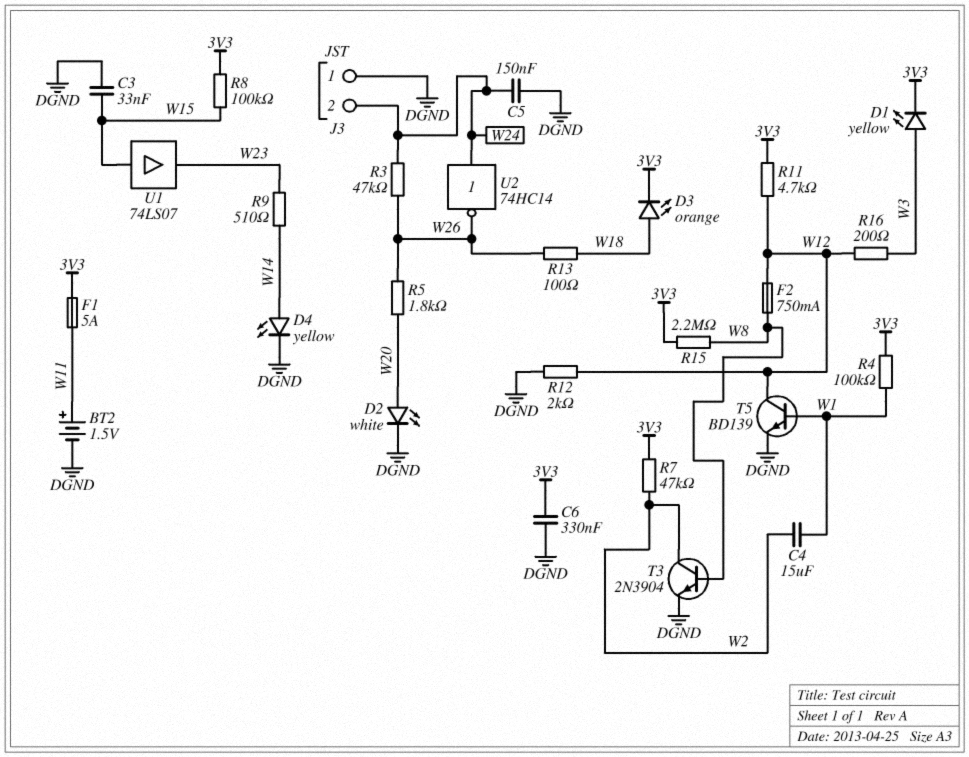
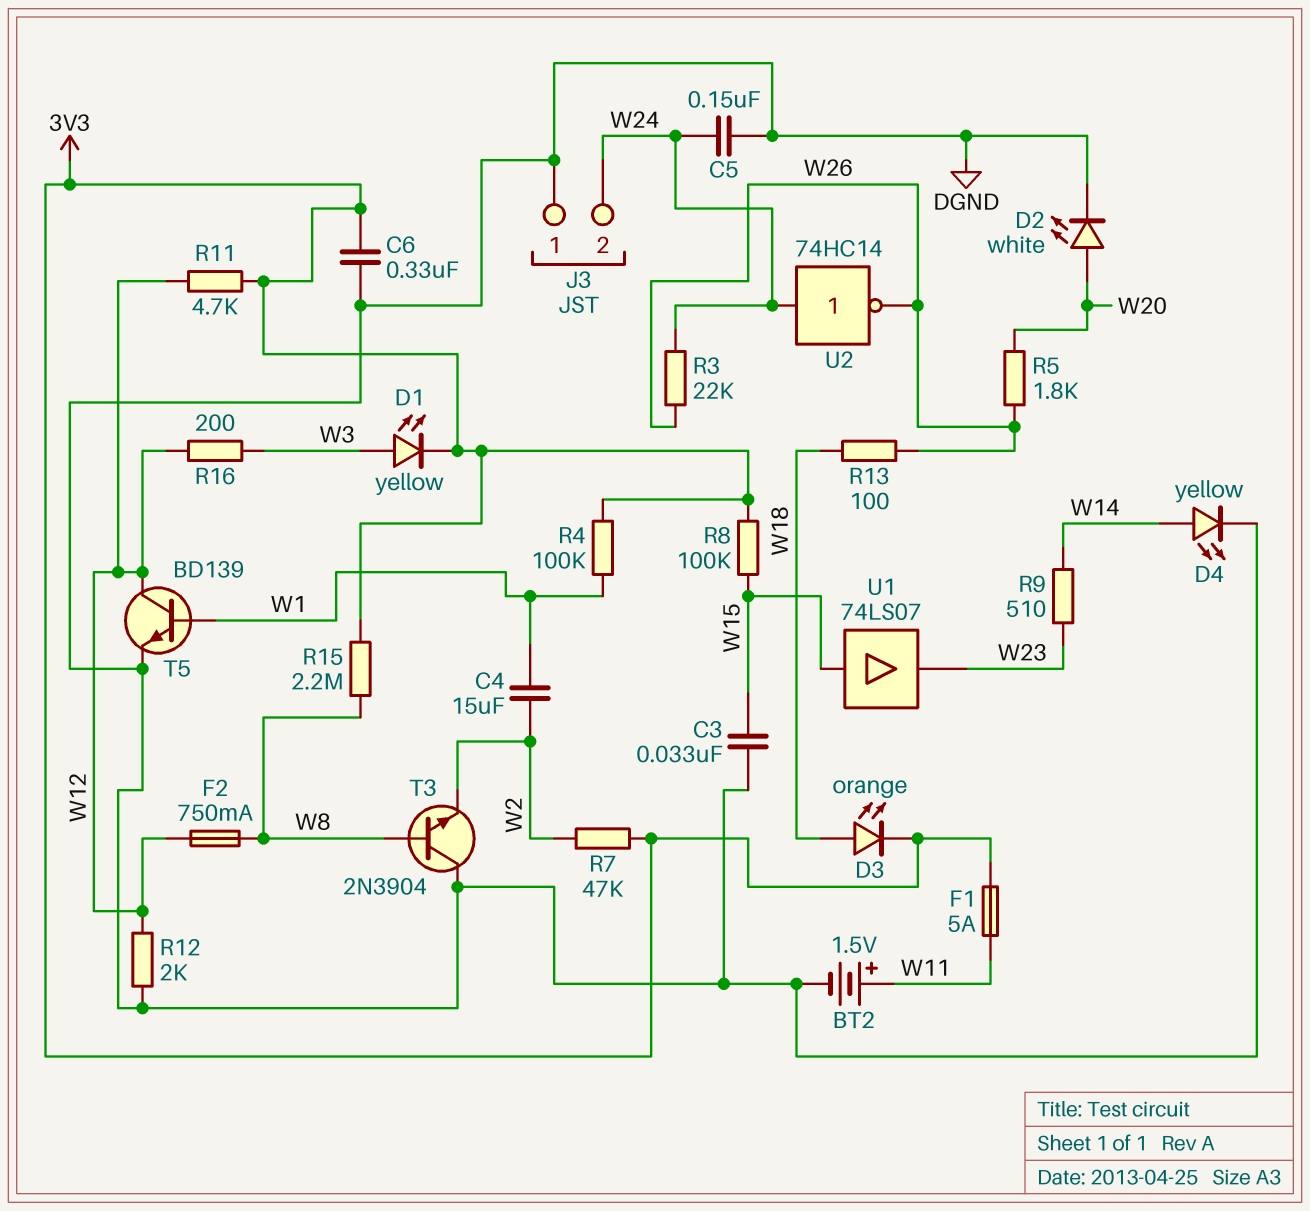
R3: 47k (W24, W26) -> 22k (W24, W26)
T3: NPN 2N3904 (B W8, C W2, E DGND) -> NPN 2N3904 (B W8, C DGND, E W2)

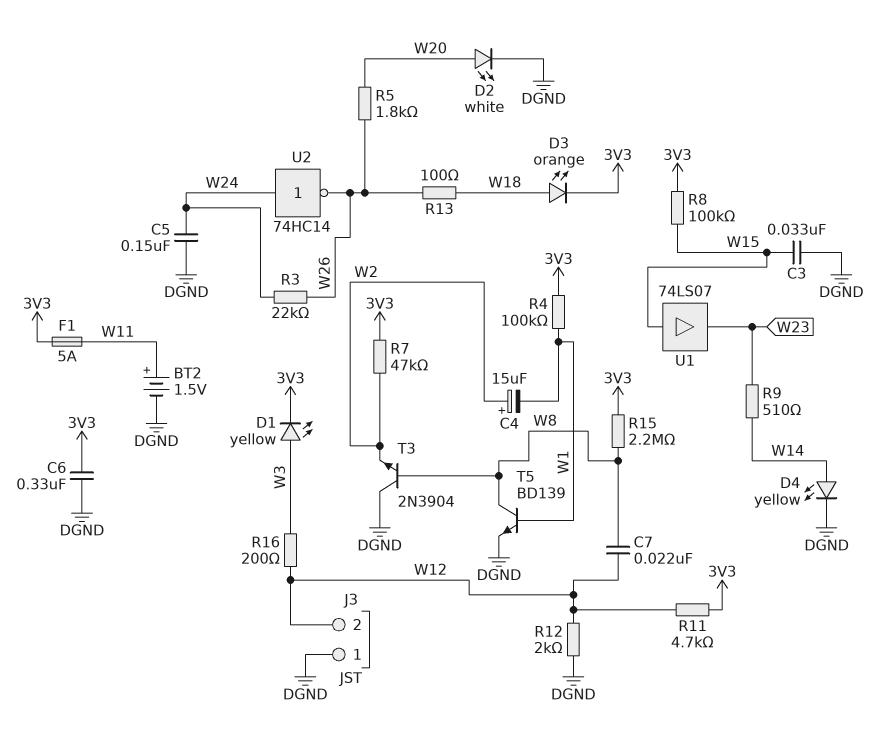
C4: 15uF (W1, W2) -> 15uF (plus W2, minus W1)
C7: none -> 22nF (W8, W12)
F2: 750mA (W8, W12) -> none
J3 pin 2: W24 -> W12
T5: NPN BD139 (B W1, C W12, E DGND) -> NPN BD139 (B W1, C W8, E DGND)

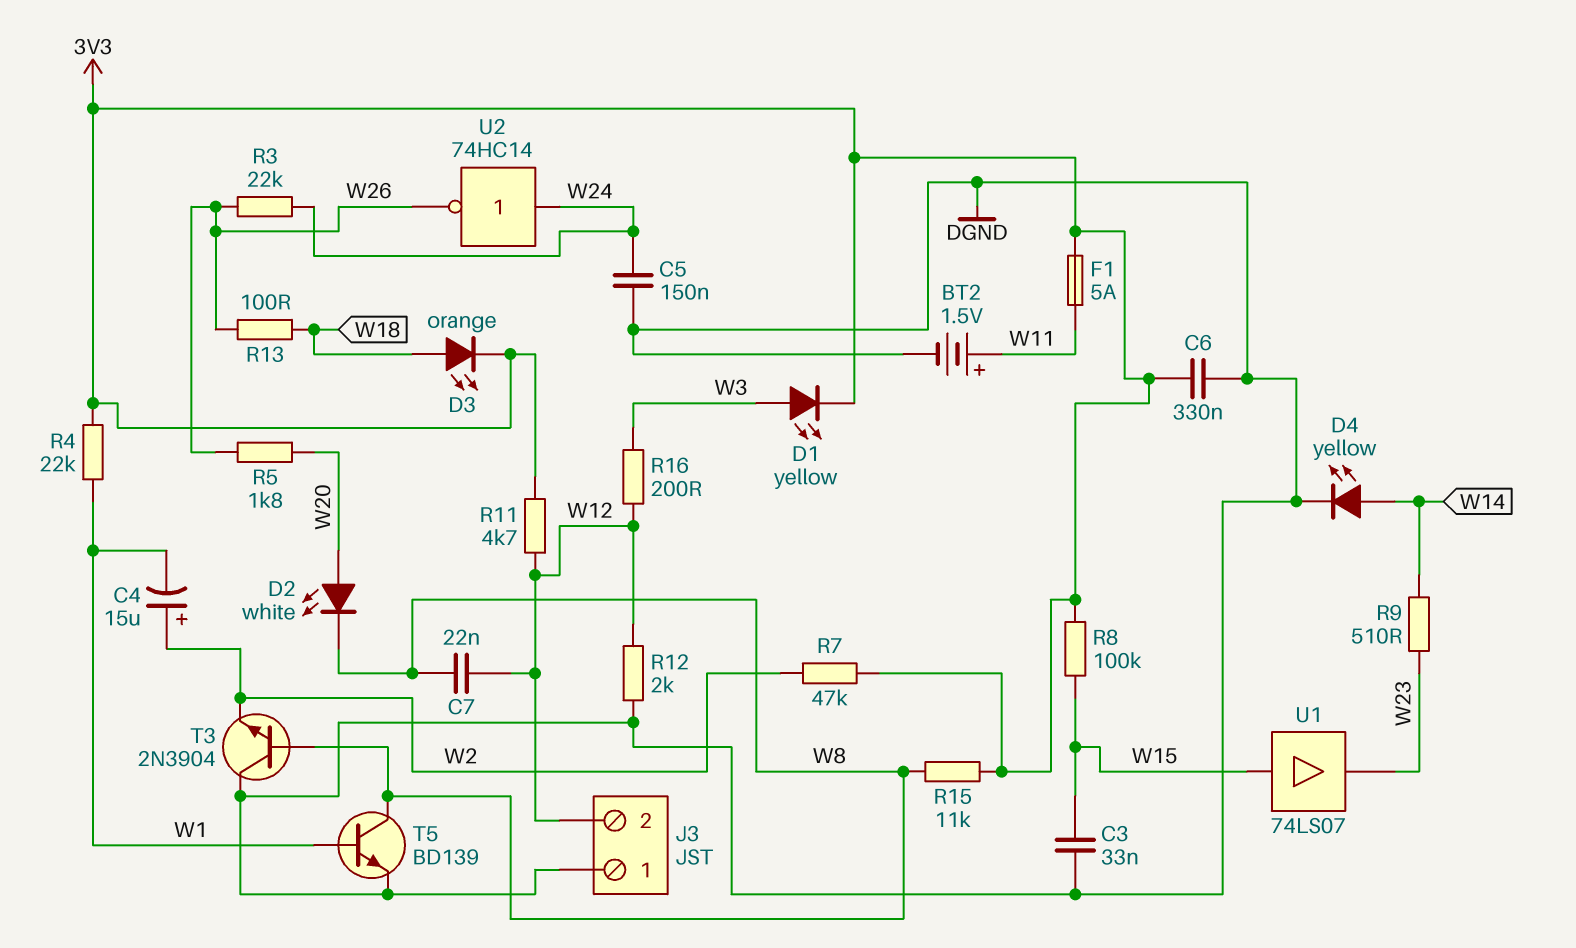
D2: LED white (A W20, K DGND) -> LED white (A W20, K W8)
R4: 100k (3V3, W1) -> 22k (3V3, W1)
R15: 2.2M (3V3, W8) -> 11k (3V3, W8)

